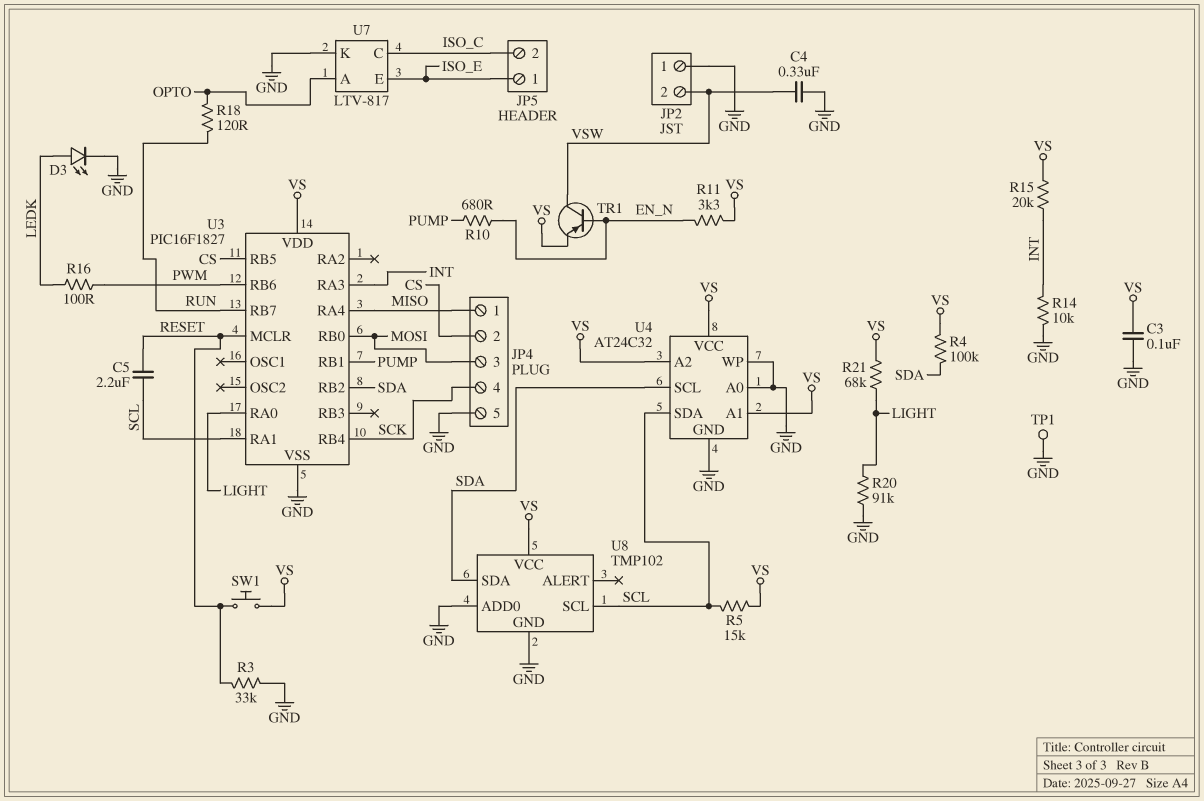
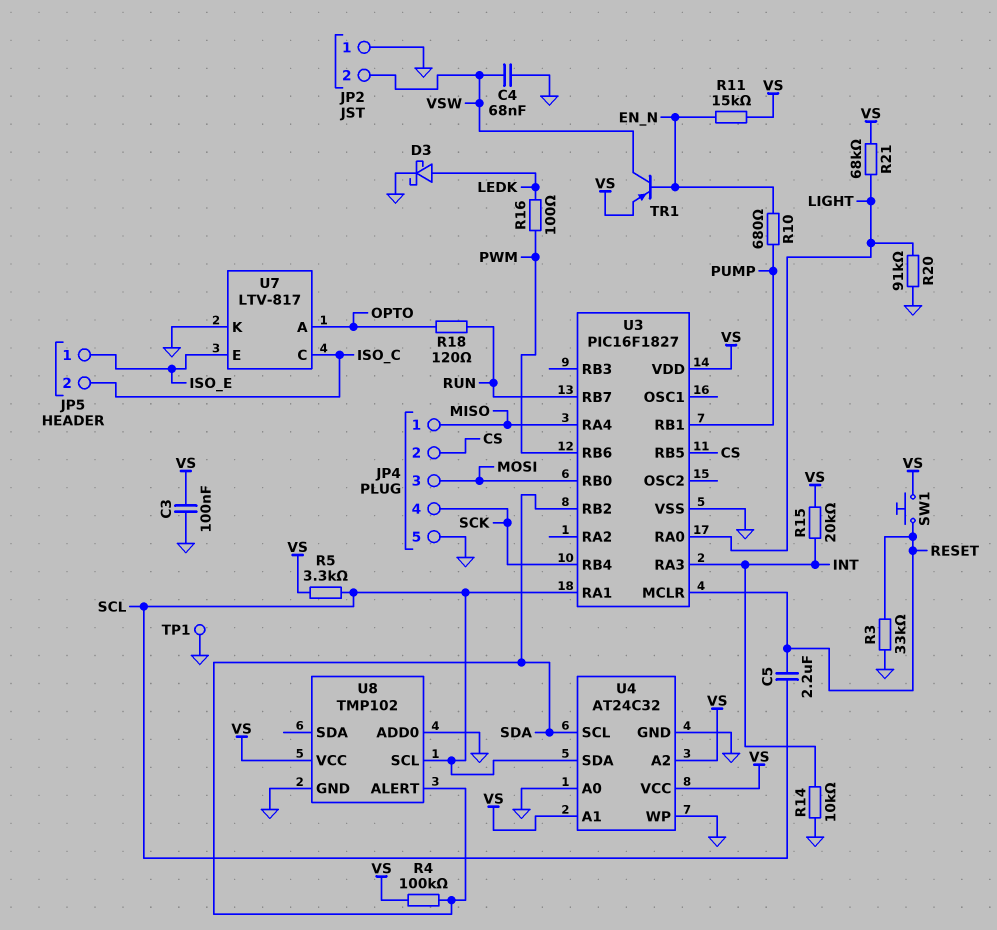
C4: 330nF (GND, VSW) -> 68nF (GND, VSW)
D3: LED (A LEDK, K GND) -> schottky (A LEDK, K GND)
R5: 15k (SCL, VS) -> 3.3k (SCL, VS)
R11: 3.3k (EN_N, VS) -> 15k (EN_N, VS)
U8 pin ALERT: none -> SDA
U8 pin SDA: SDA -> none

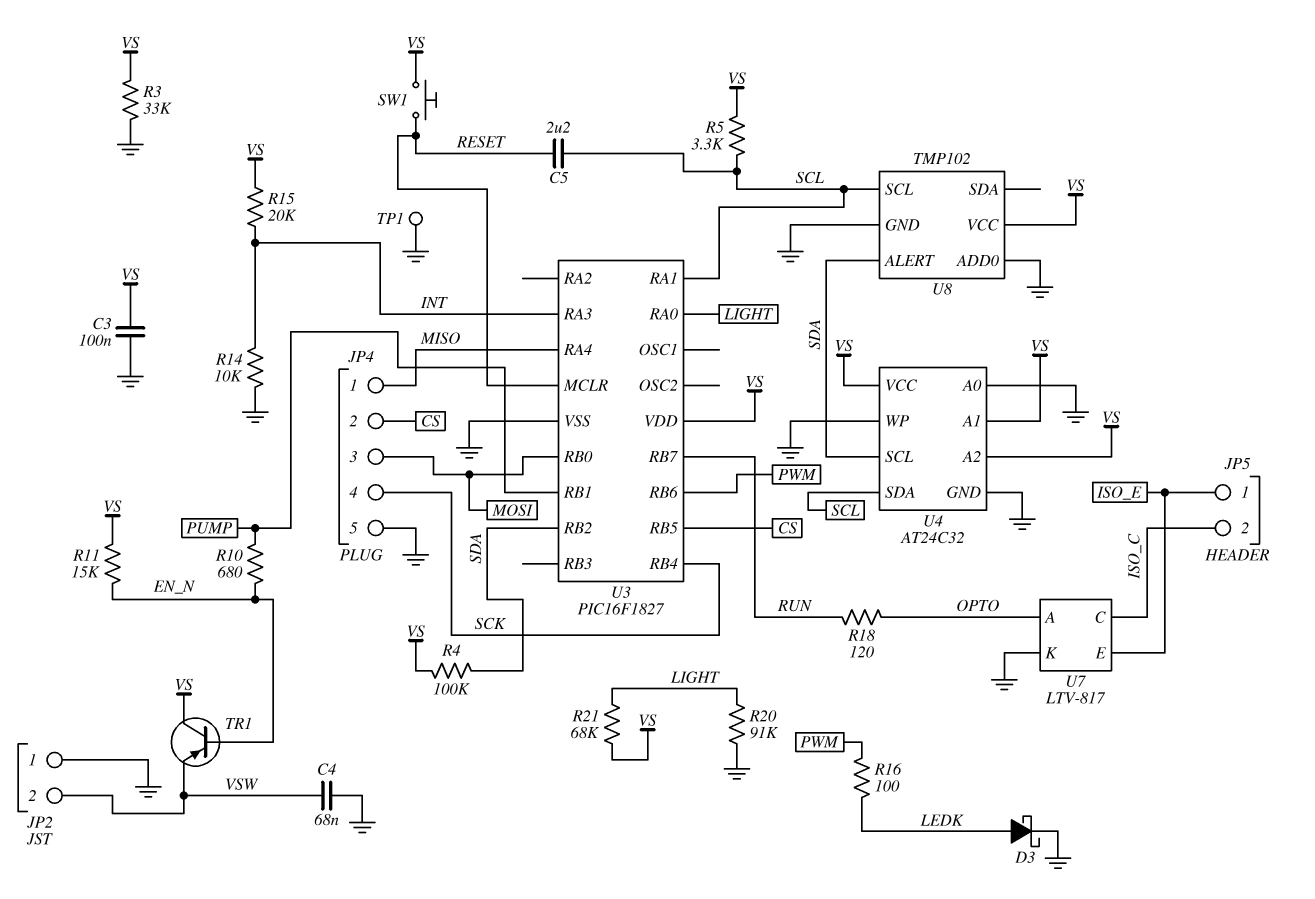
R3: 33k (GND, RESET) -> 33k (GND, VS)
TR1: PNP (B EN_N, C VSW, E VS) -> PNP (B EN_N, C VS, E VSW)

